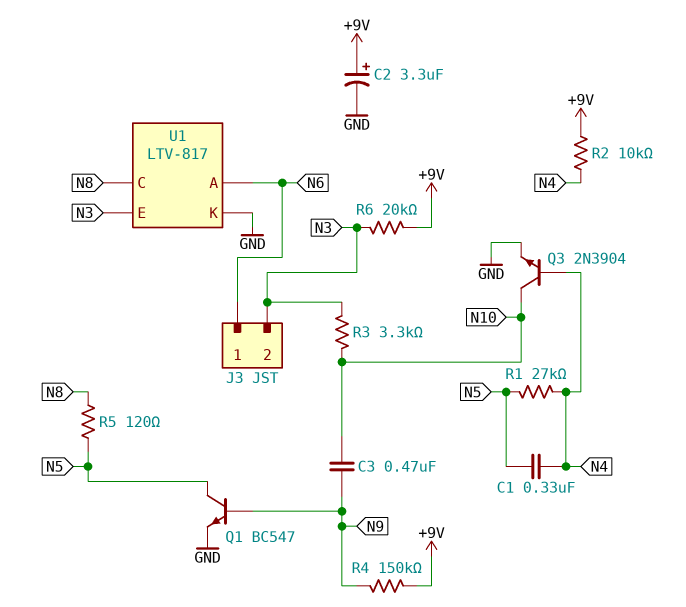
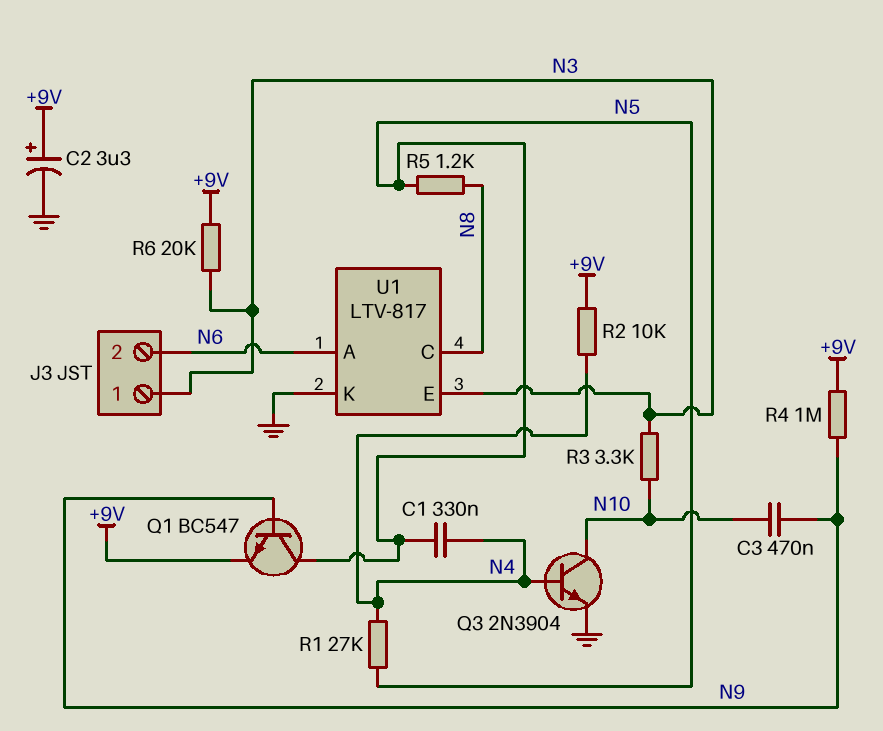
J3 pin 1: N6 -> N3
J3 pin 2: N3 -> N6
Q1: NPN BC547 (B N9, C N5, E GND) -> NPN BC547 (B N9, C N5, E +9V)
R4: 150k (+9V, N9) -> 1M (+9V, N9)
R5: 120 (N5, N8) -> 1.2k (N5, N8)

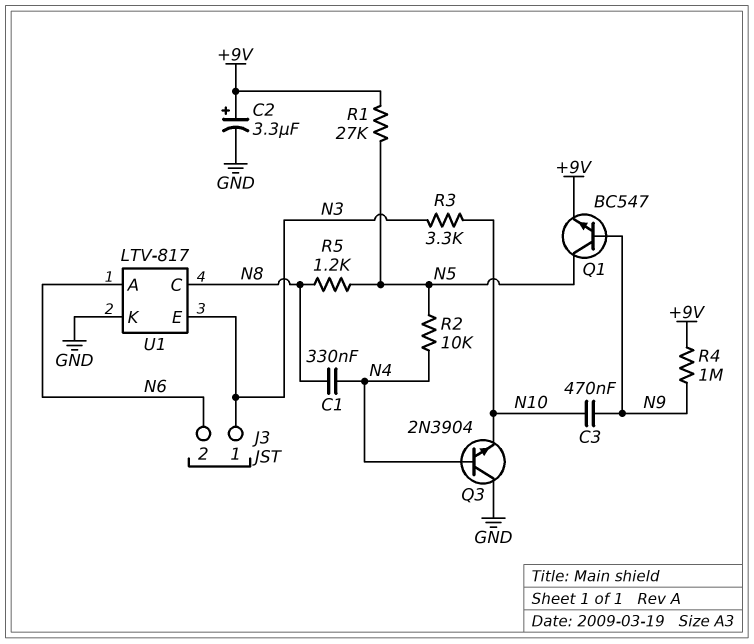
C1: 330nF (N4, N5) -> 330nF (N4, N8)
Q3: NPN 2N3904 (B N4, C N10, E GND) -> NPN 2N3904 (B N4, C GND, E N10)
R1: 27k (N4, N5) -> 27k (+9V, N5)
R2: 10k (+9V, N4) -> 10k (N4, N5)
R6: 20k (+9V, N3) -> none

